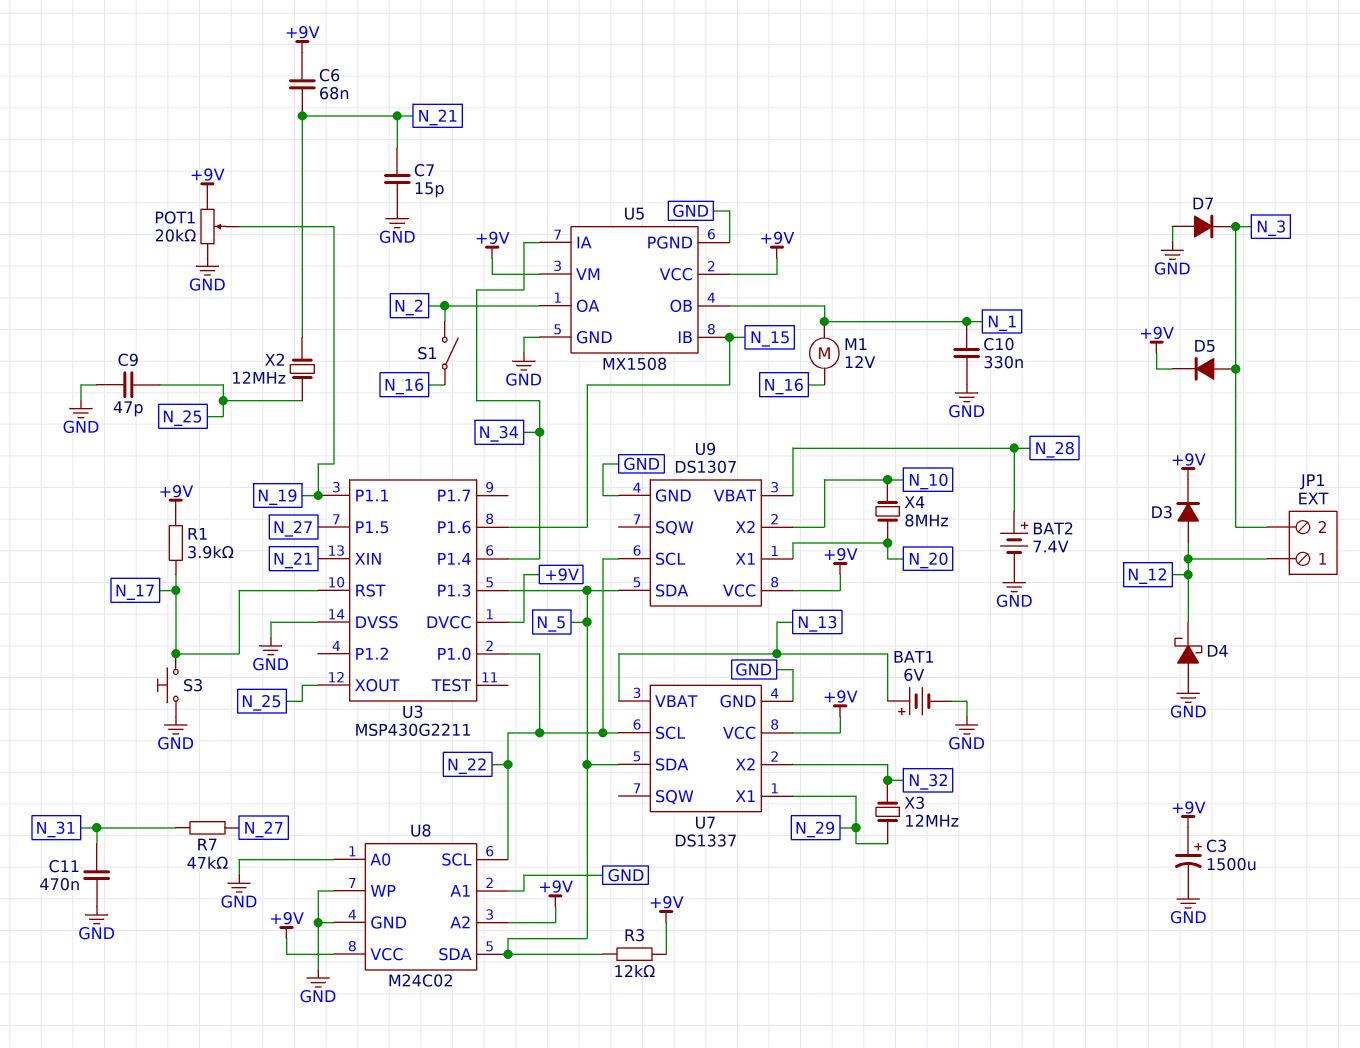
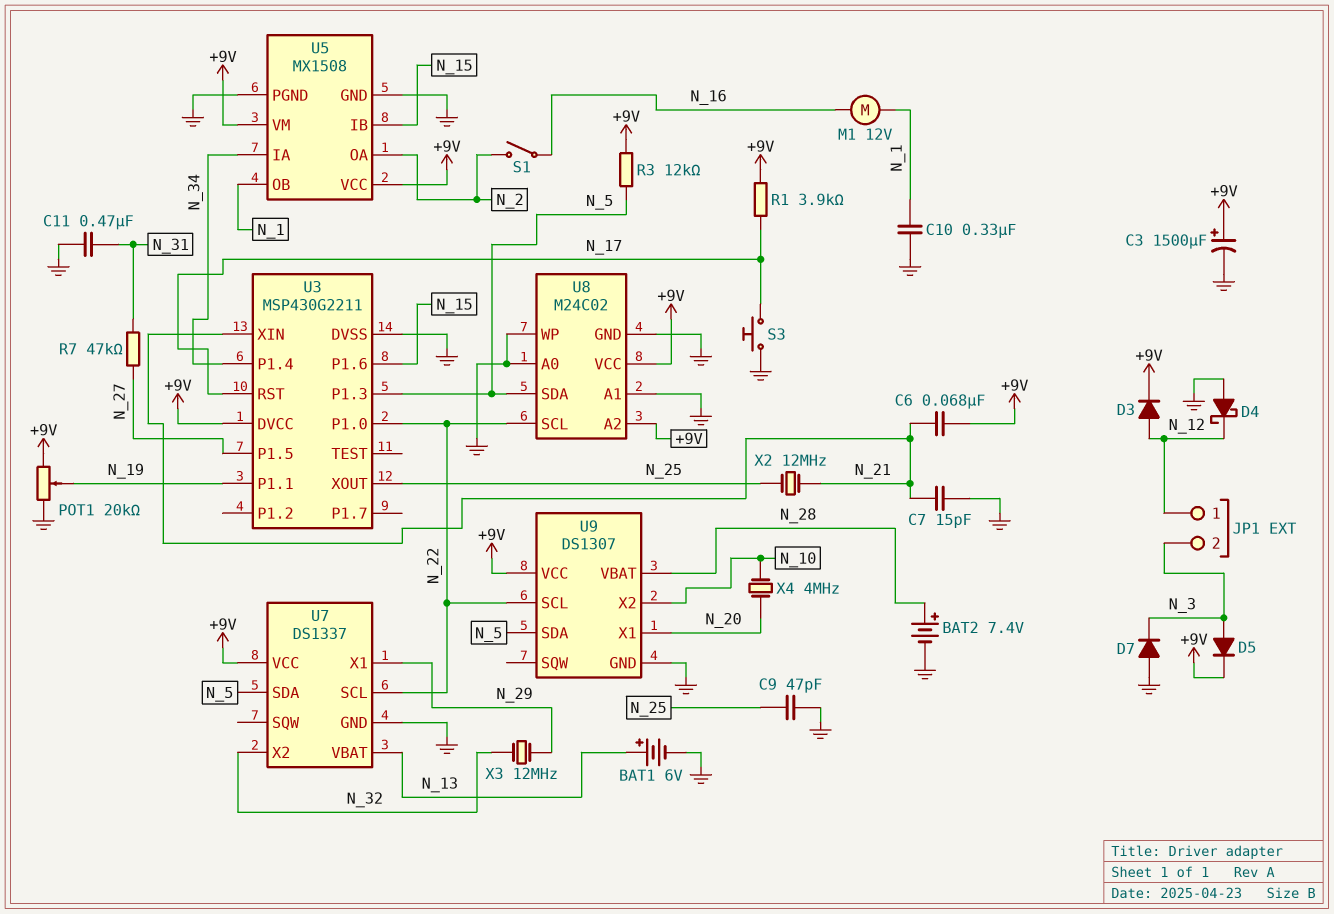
X4: 8MHz (N_10, N_20) -> 4MHz (N_10, N_20)

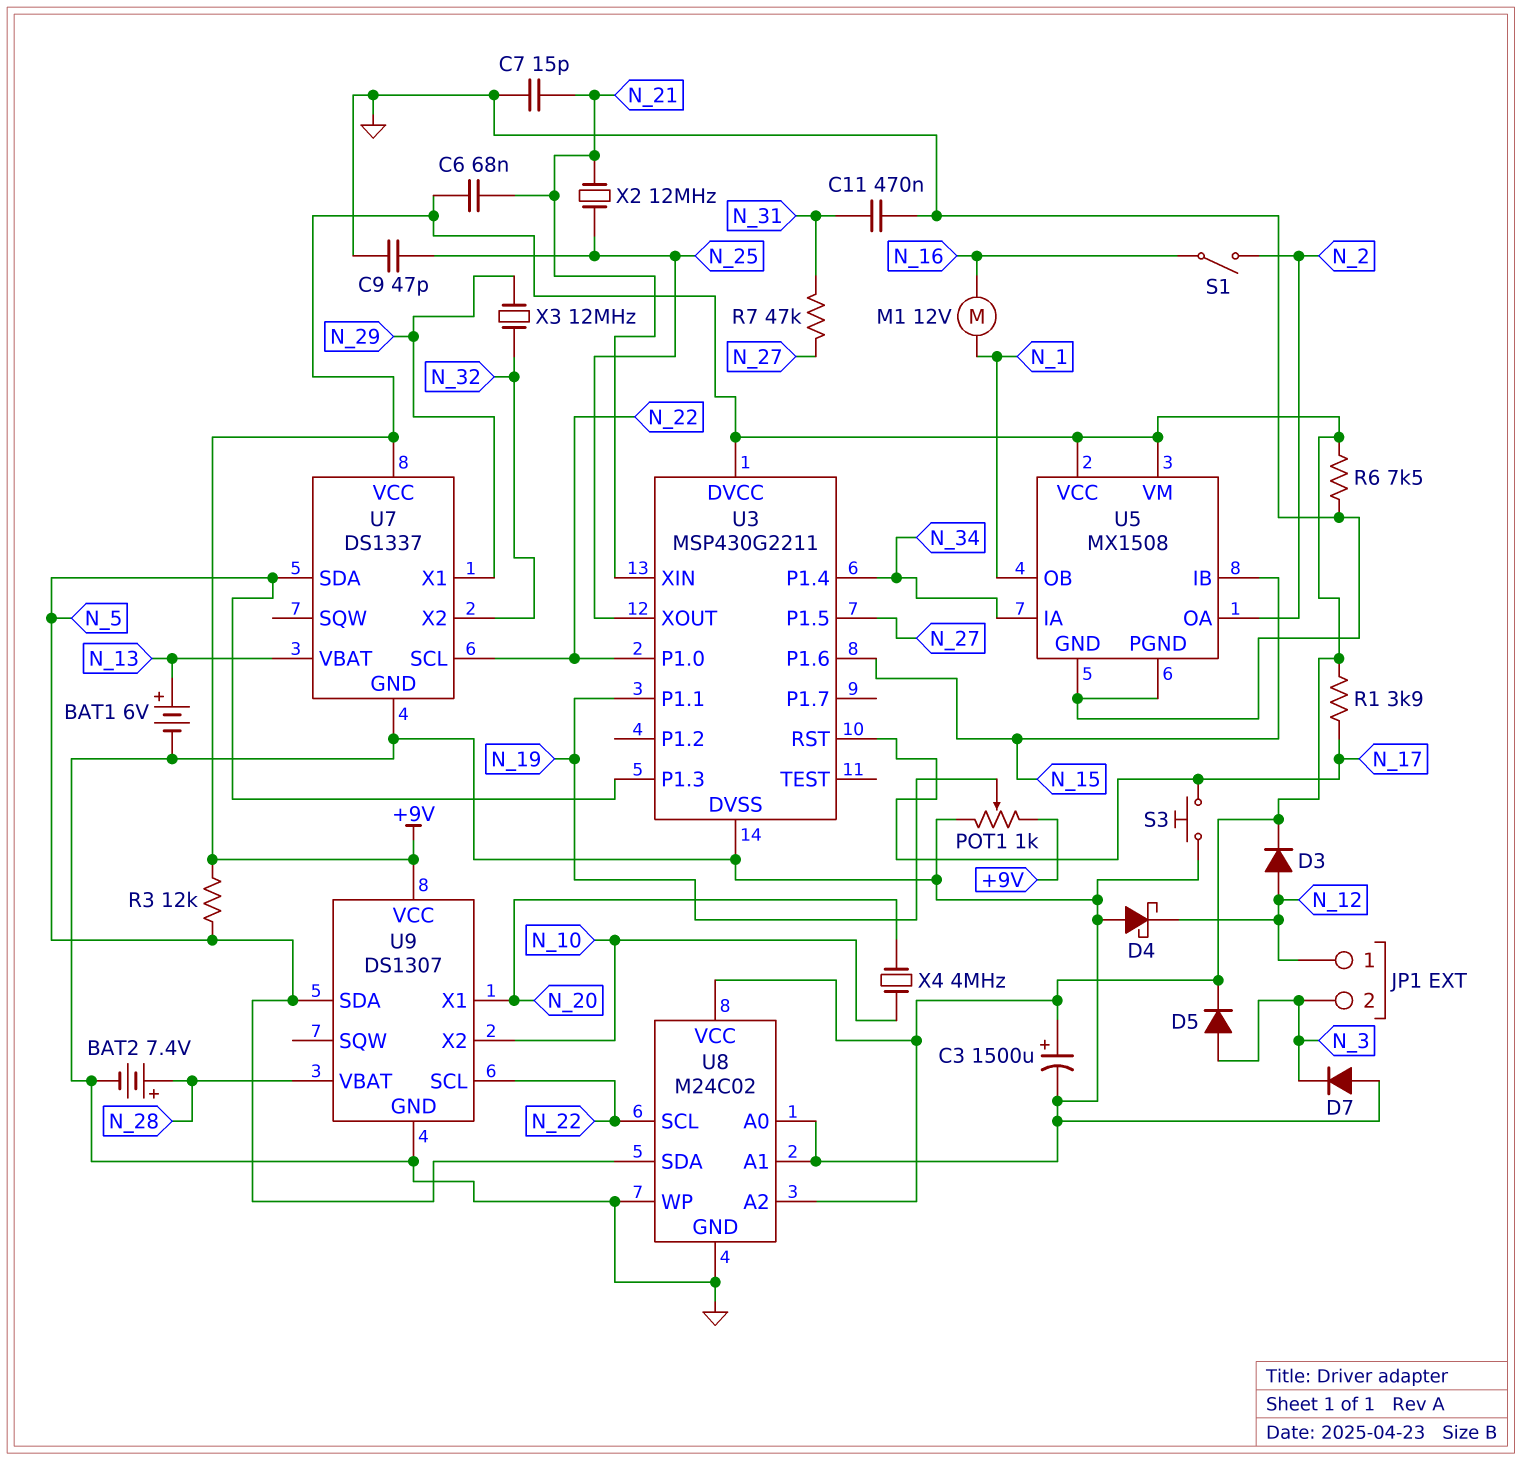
C10: 330nF (GND, N_1) -> none
POT1: 20k (+9V, GND, wiper N_19) -> 1k (+9V, GND, wiper N_19)
R6: none -> 7.5k (+9V, GND)

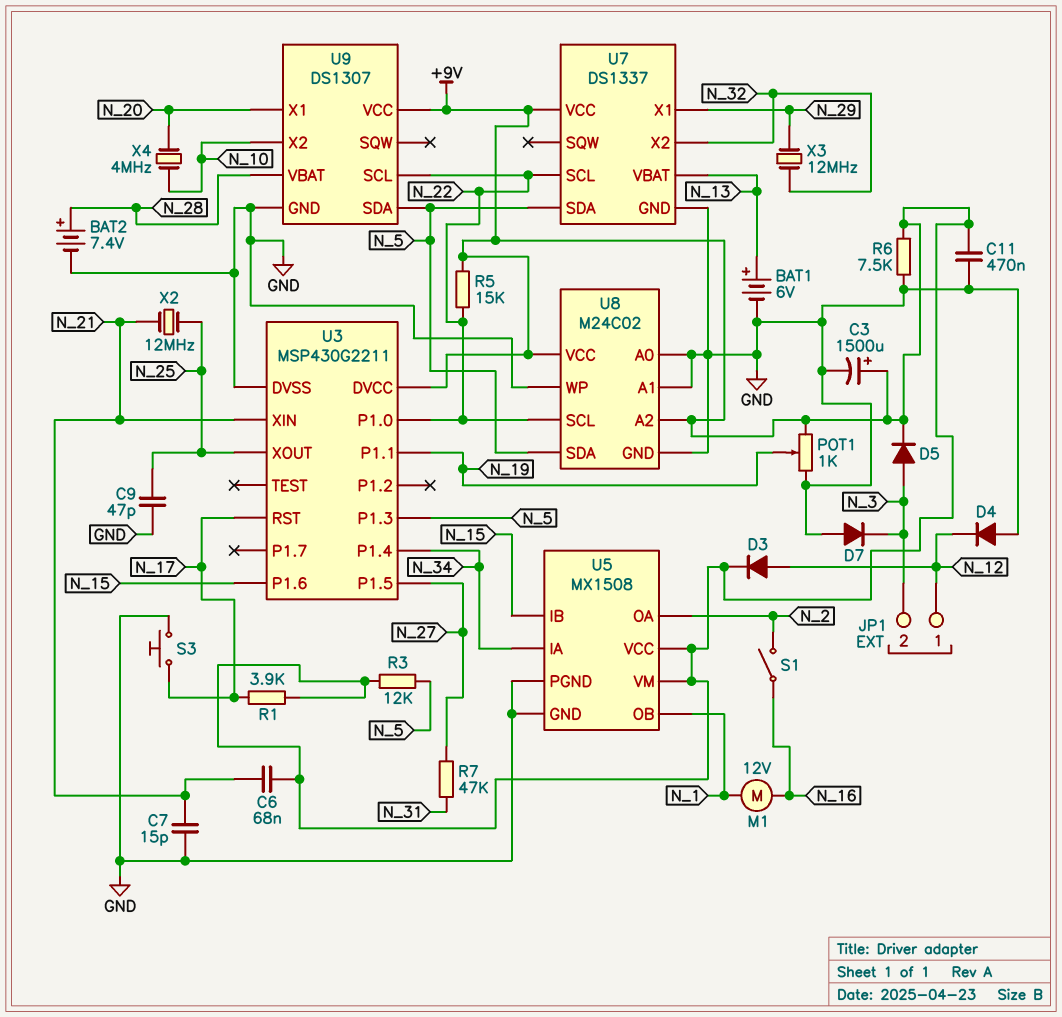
C11: 470nF (GND, N_31) -> 470nF (+9V, GND)
D4: schottky (A GND, K N_12) -> diode (A GND, K N_12)
R5: none -> 15k (+9V, N_22)

